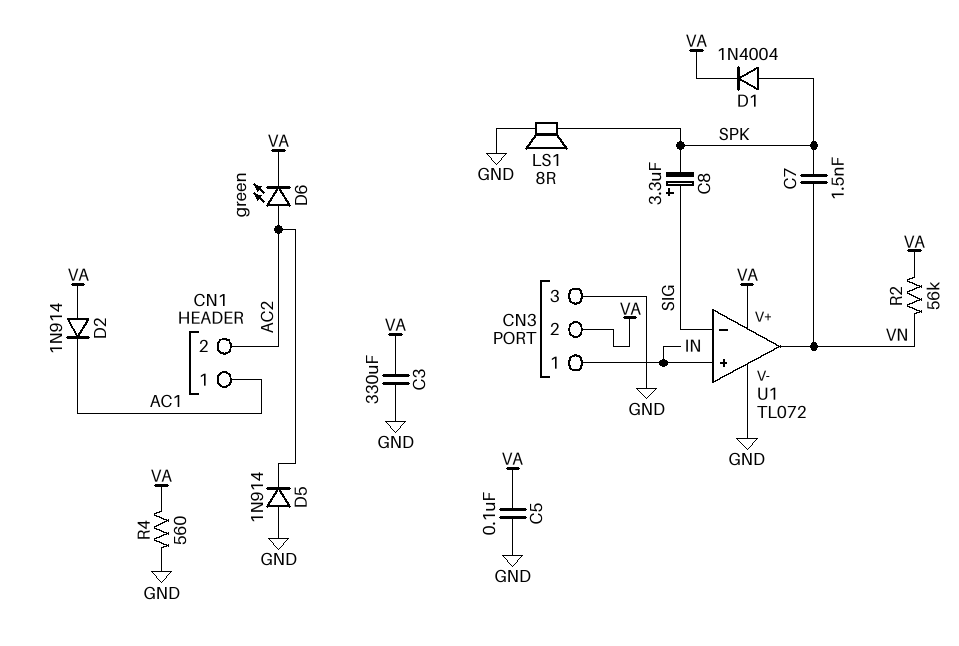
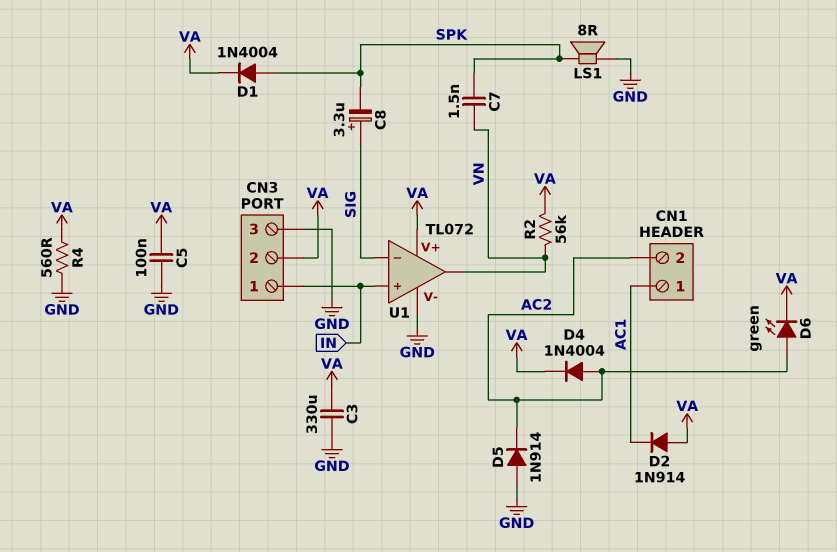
D4: none -> diode 1N4004 (A AC2, K VA)

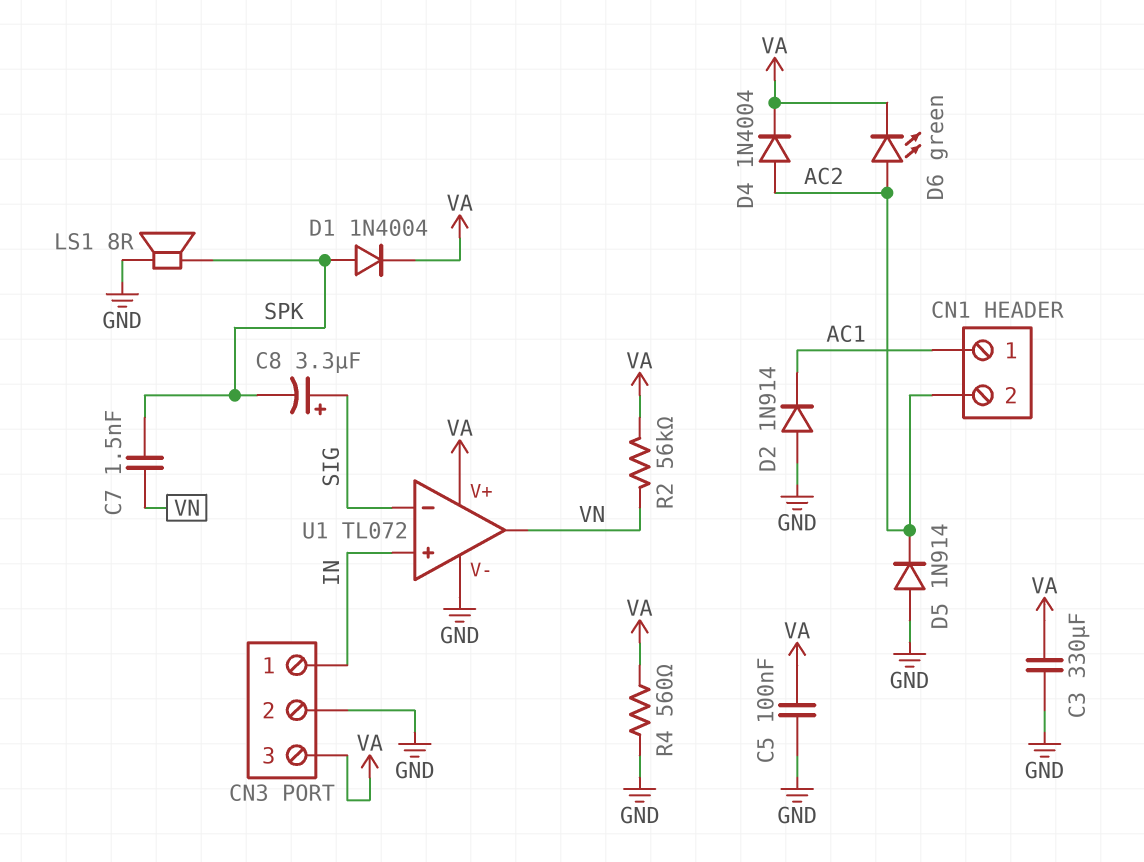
CN3 pin 2: VA -> GND
CN3 pin 3: GND -> VA
D2: diode 1N914 (A VA, K AC1) -> diode 1N914 (A GND, K AC1)

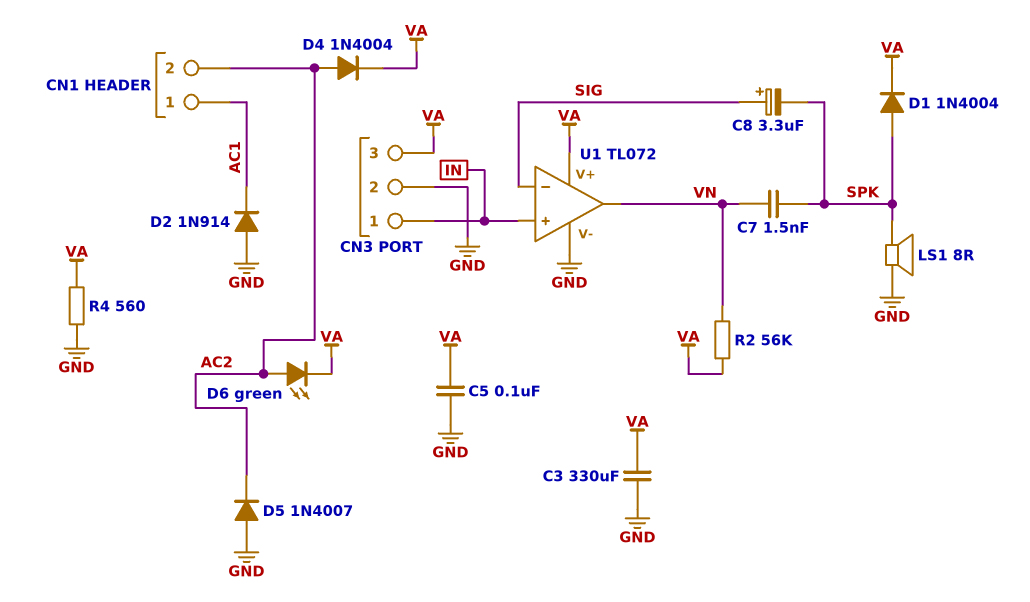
D5: diode 1N914 (A GND, K AC2) -> diode 1N4007 (A GND, K AC2)

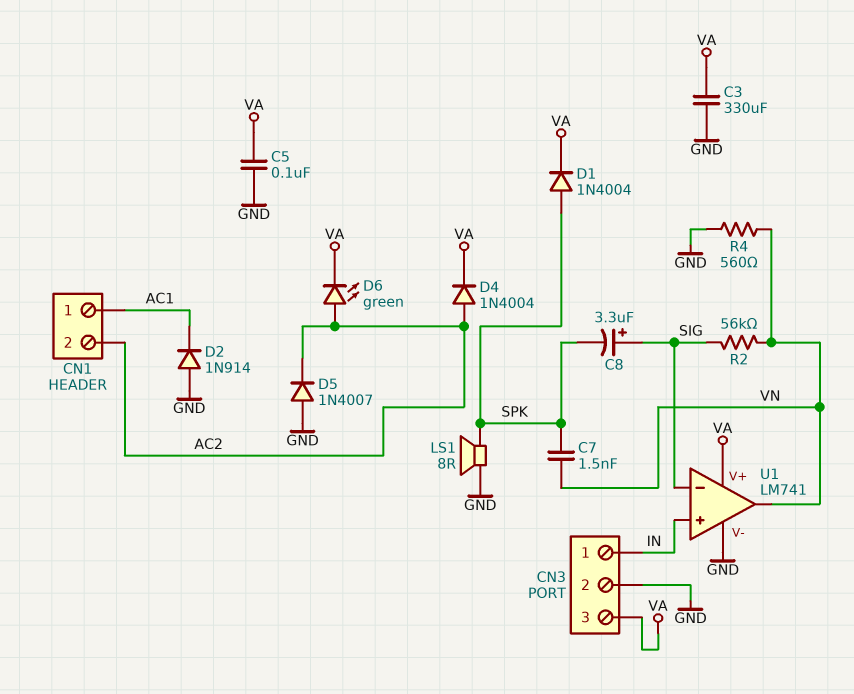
R2: 56k (VA, VN) -> 56k (SIG, VN)
R4: 560 (GND, VA) -> 560 (GND, VN)
U1: TL072 -> LM741

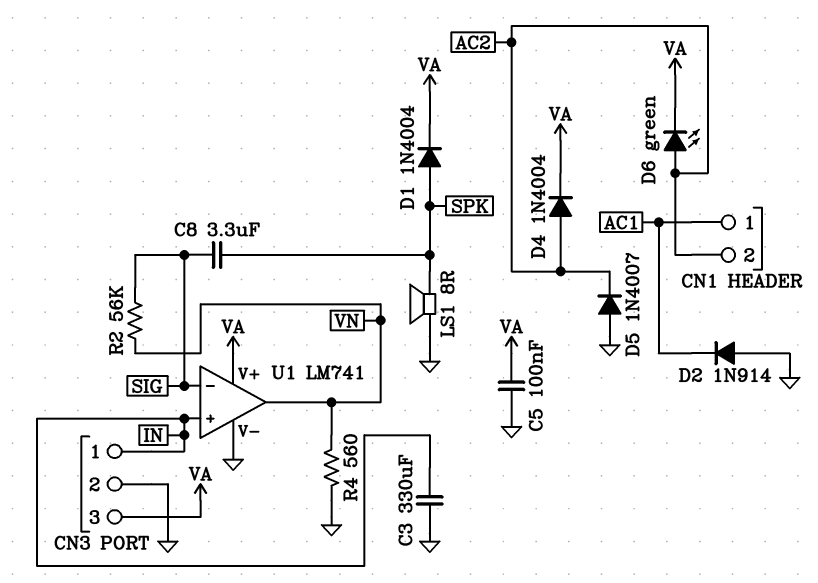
C3: 330uF (GND, VA) -> 330uF (GND, IN)
C7: 1.5nF (SPK, VN) -> none
C8: 3.3uF (plus SIG, minus SPK) -> 3.3uF (SIG, SPK)

